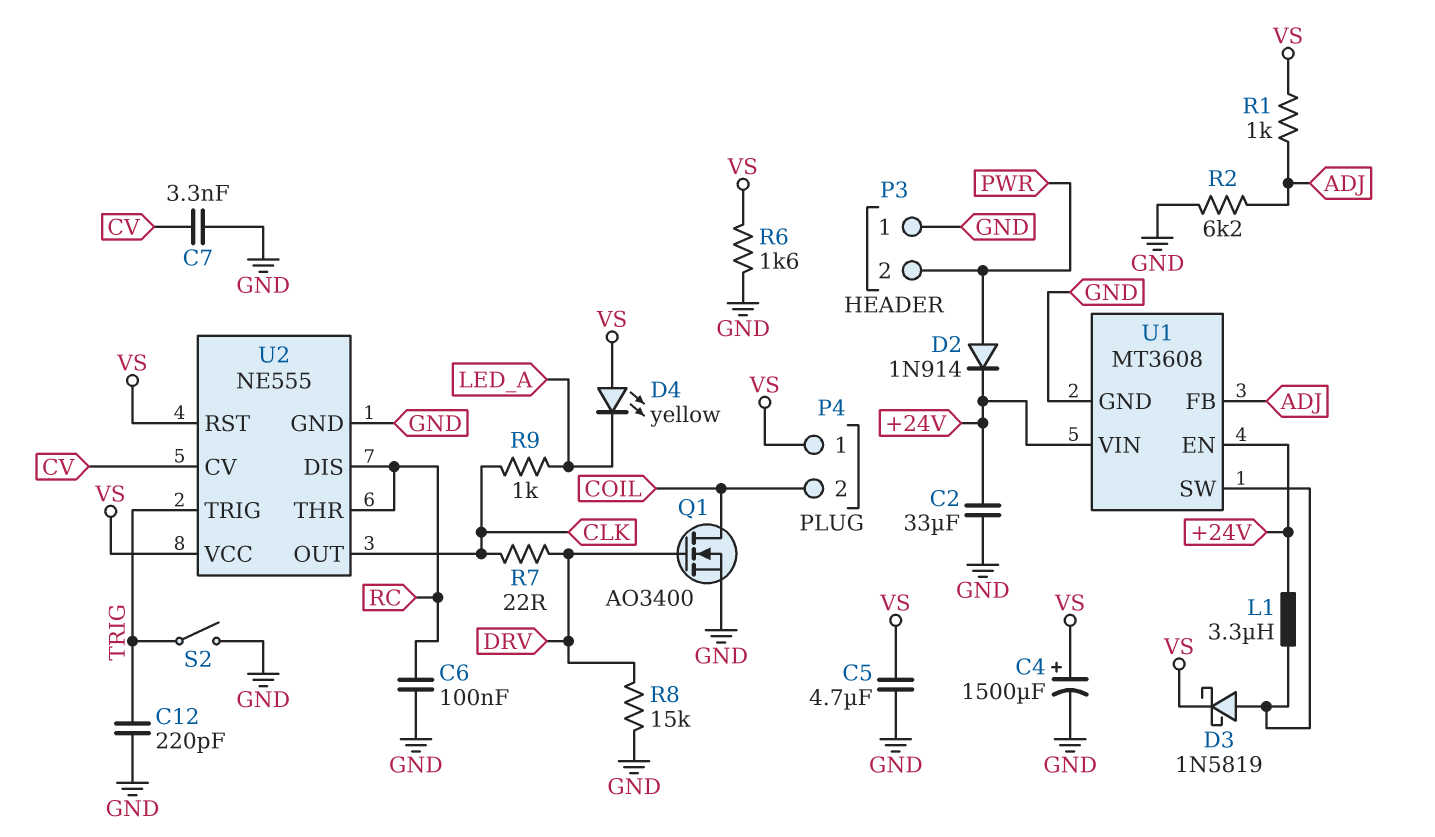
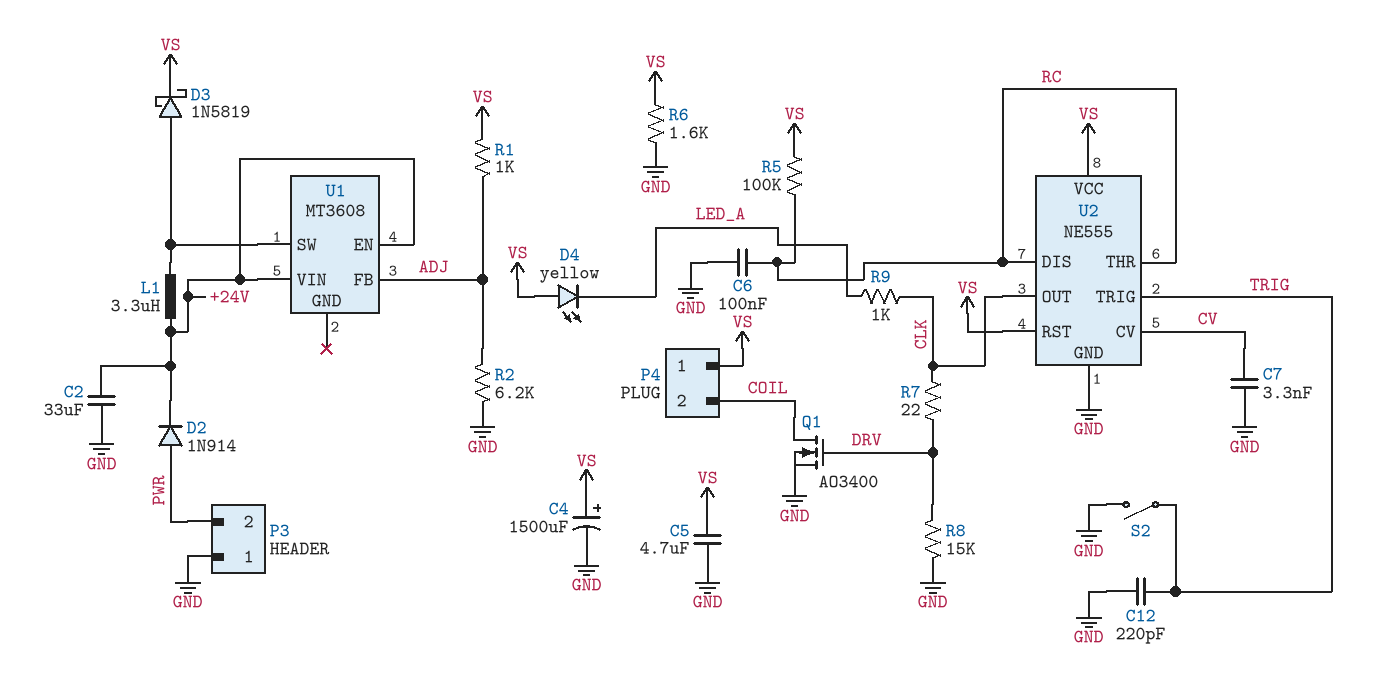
R5: none -> 100k (RC, VS)
U1 pin GND: GND -> none

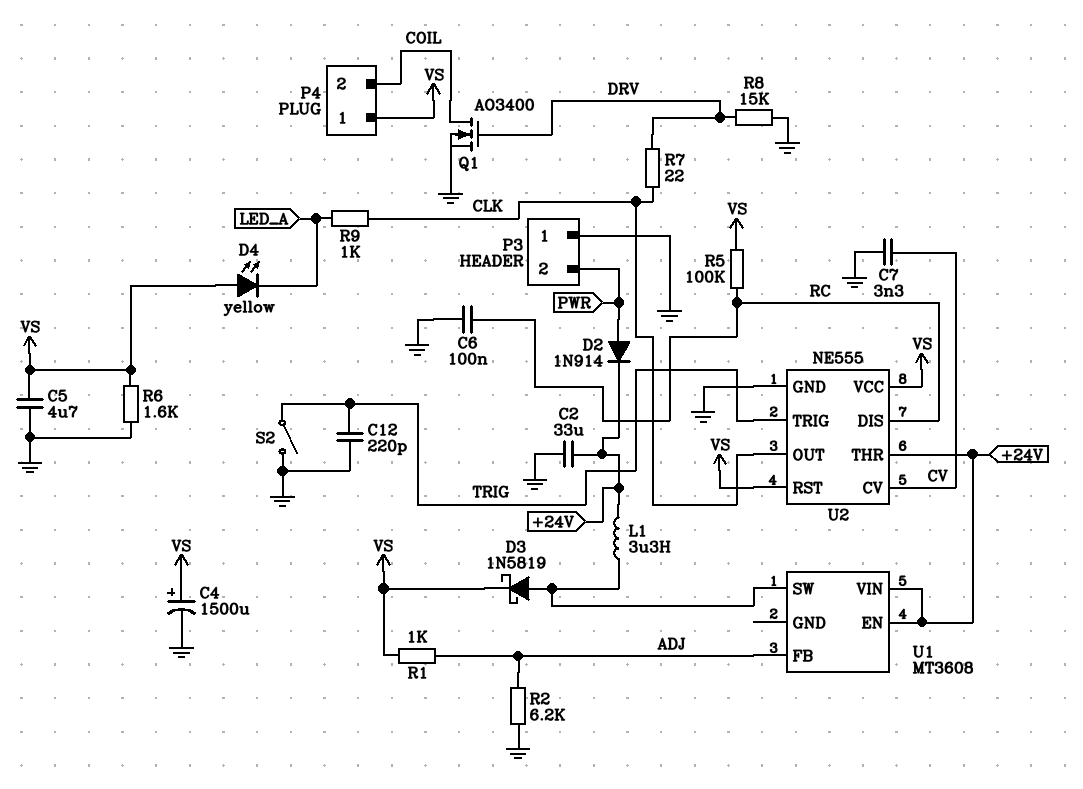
U2 pin THR: RC -> +24V

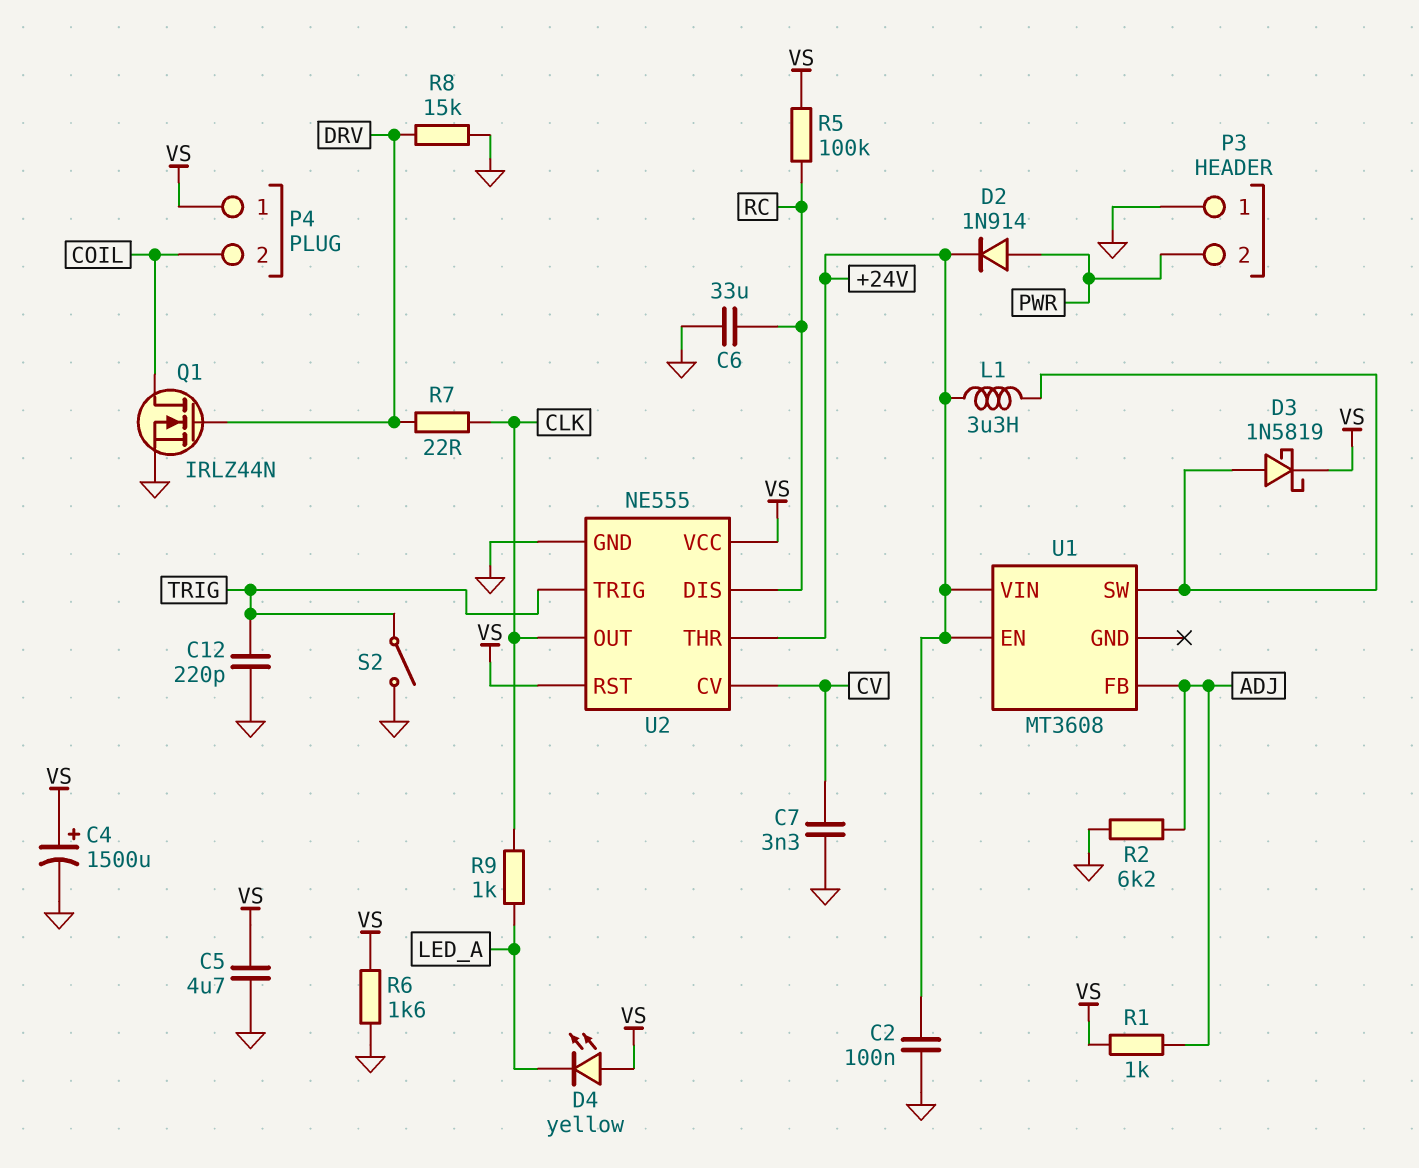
C2: 33uF (+24V, GND) -> 100nF (+24V, GND)
C6: 100nF (GND, RC) -> 33uF (GND, RC)
Q1: NMOS AO3400 (G DRV, D COIL, S GND) -> NMOS IRLZ44N (G DRV, D COIL, S GND)

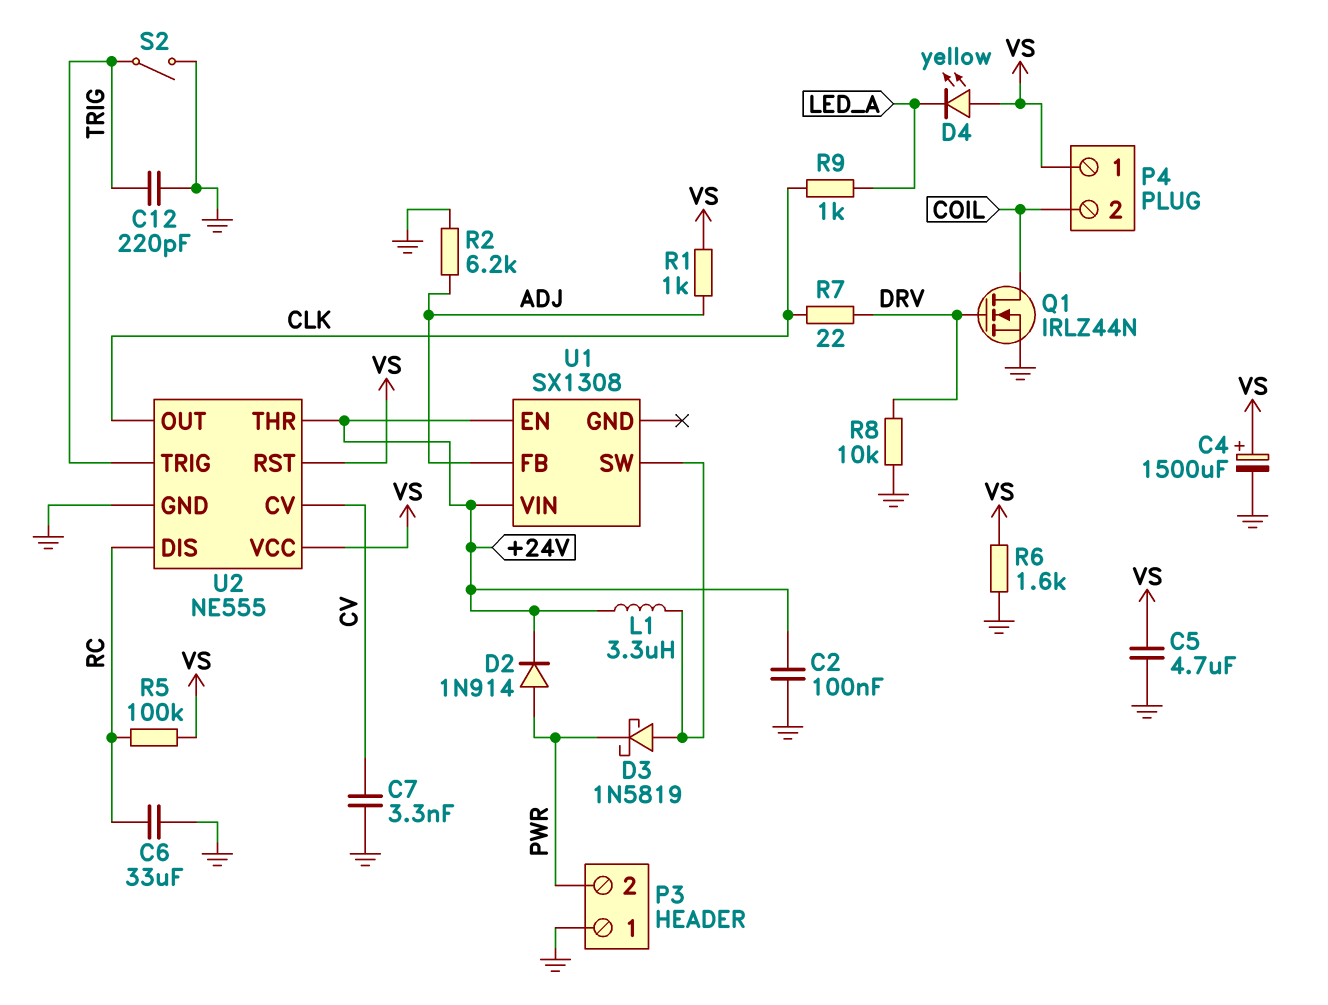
D3: schottky 1N5819 (A U1/SW, K VS) -> schottky 1N5819 (A U1/SW, K PWR)
R8: 15k (DRV, GND) -> 10k (DRV, GND)
U1: MT3608 -> SX1308

